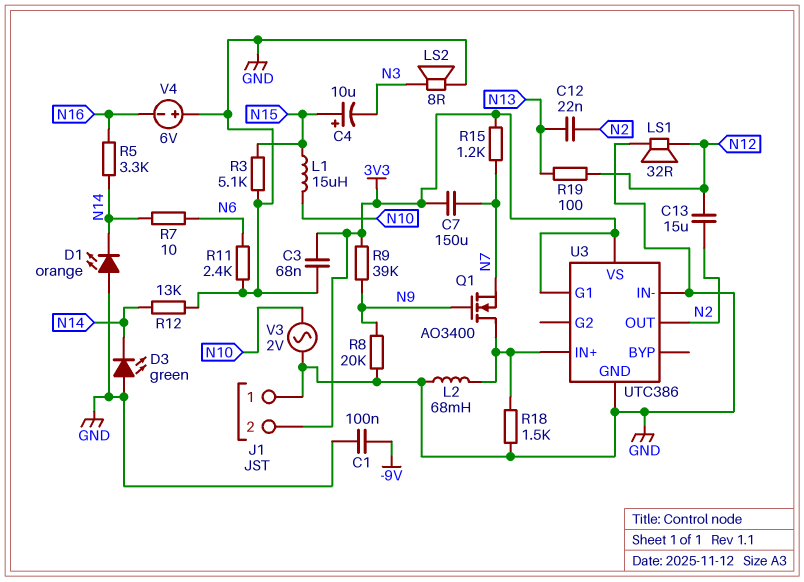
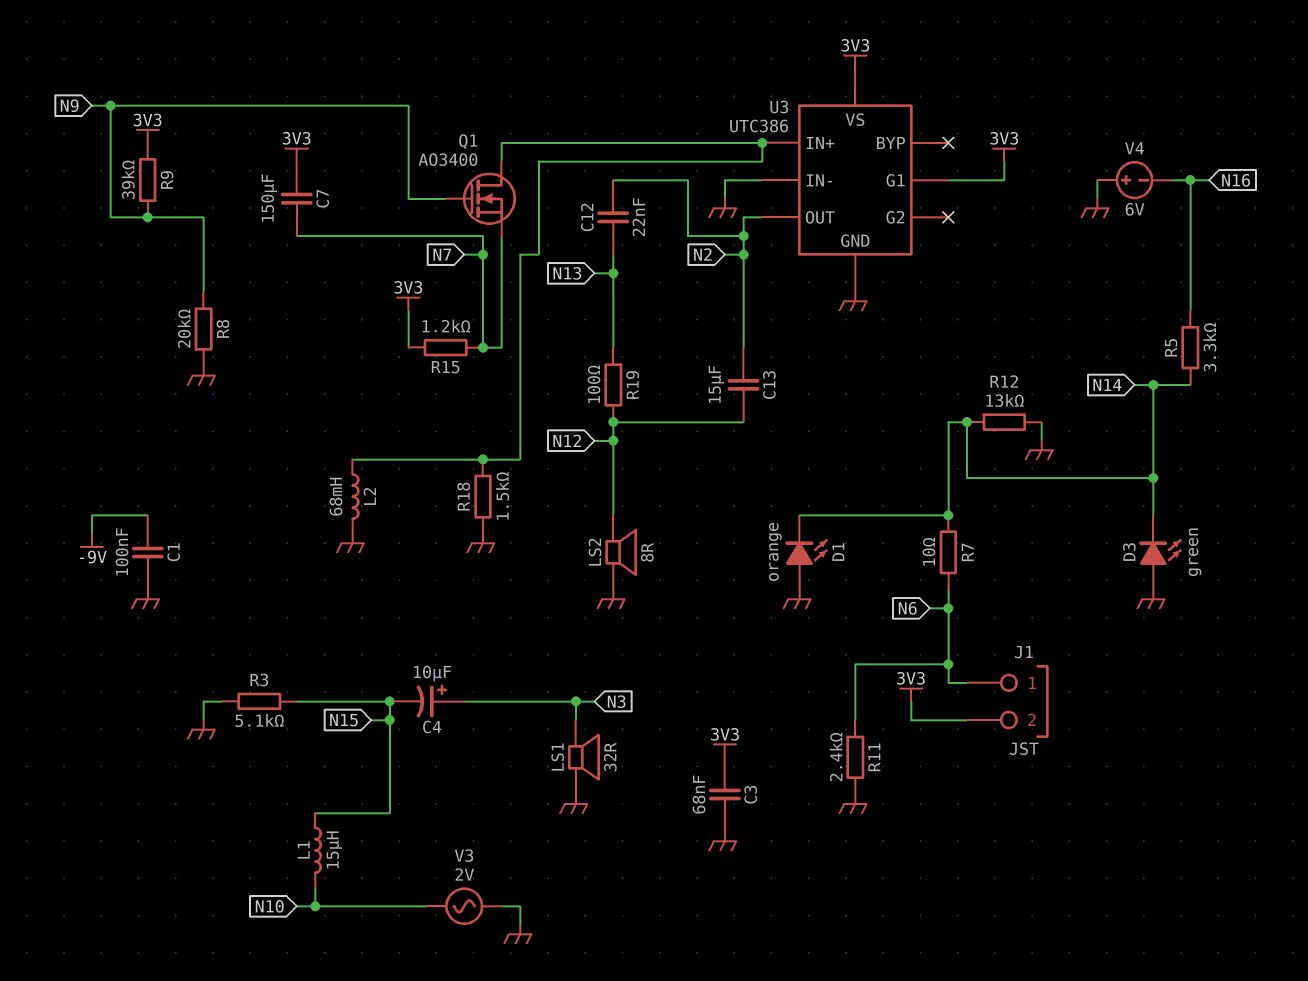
C4: 10uF (plus N15, minus N3) -> 10uF (plus N3, minus N15)
J1 pin 1: GND -> N6
LS1: speaker 32R (GND, N12) -> speaker 32R (GND, N3)
LS2: speaker 8R (GND, N3) -> speaker 8R (GND, N12)

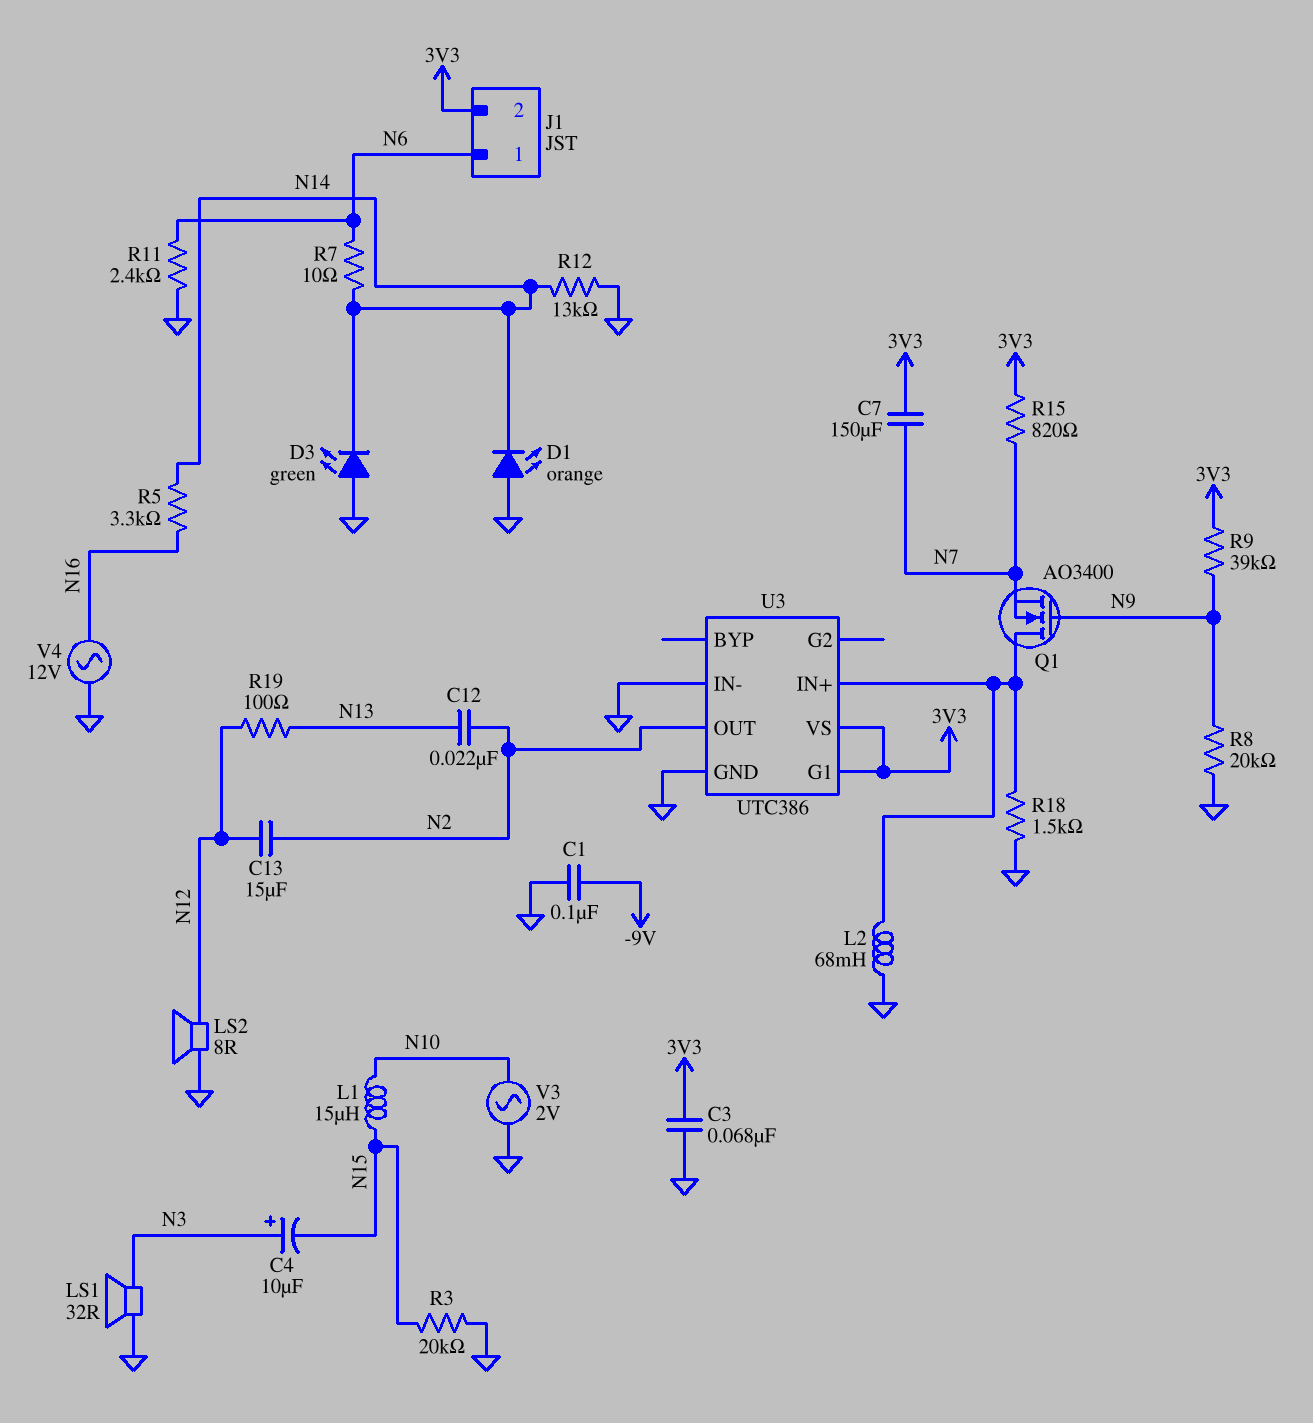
R3: 5.1k (GND, N15) -> 20k (GND, N15)
R15: 1.2k (3V3, N7) -> 820 (3V3, N7)
V4: 6V (plus GND, minus N16) -> AC 12V (GND, N16)

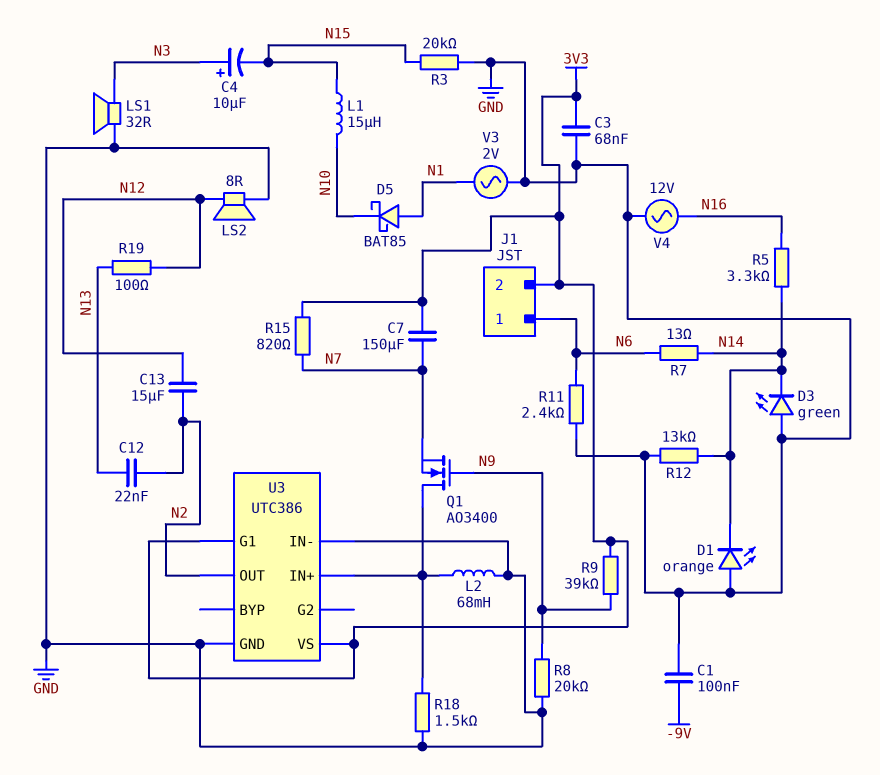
D5: none -> schottky BAT85 (A N1, K N10)
R7: 10 (N6, N14) -> 13 (N6, N14)
V3: AC 2V (GND, N10) -> AC 2V (GND, N1)

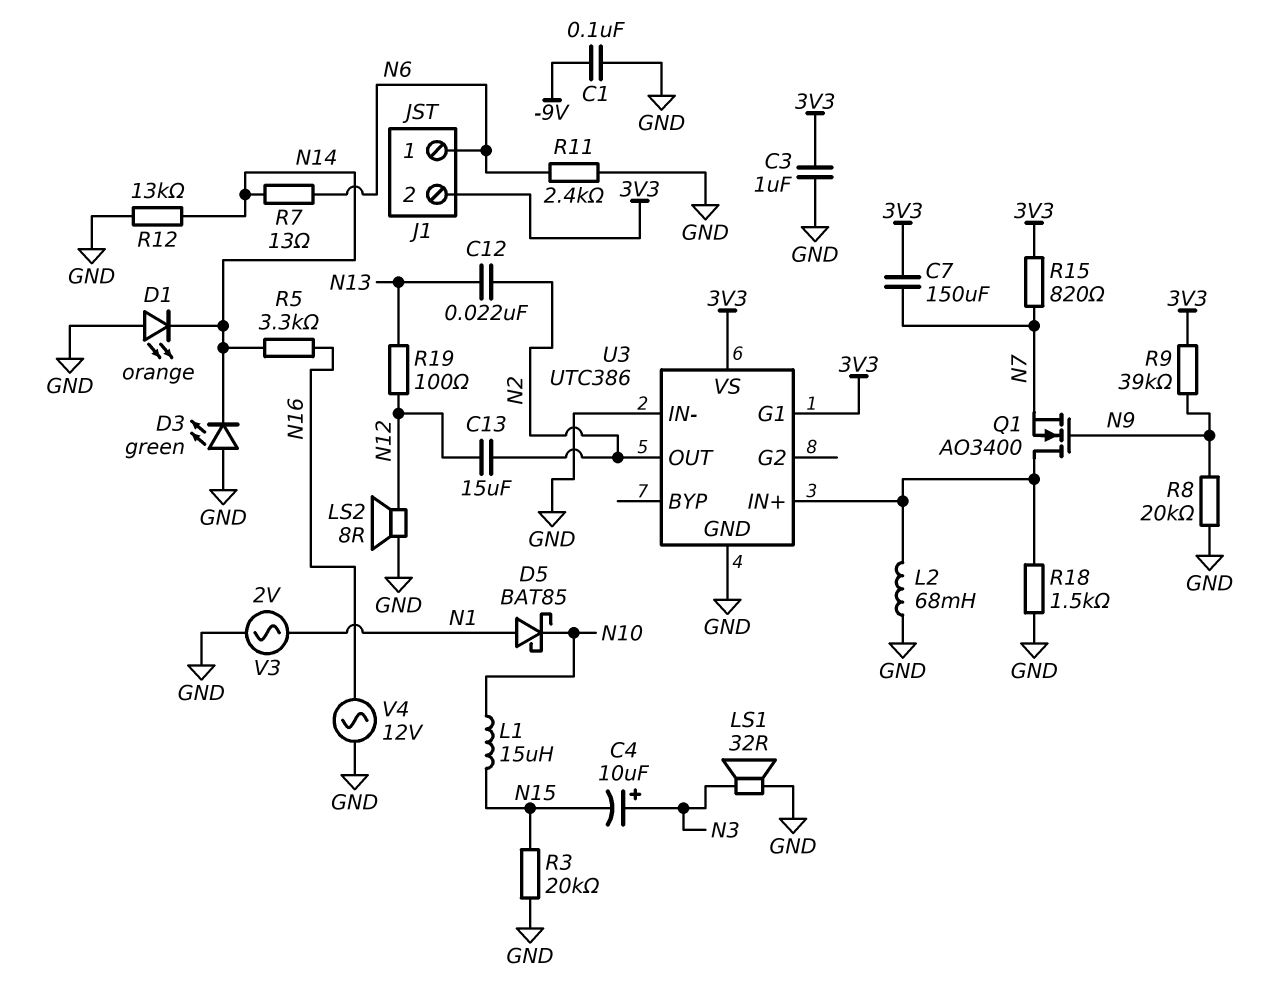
C3: 68nF (3V3, GND) -> 1uF (3V3, GND)

